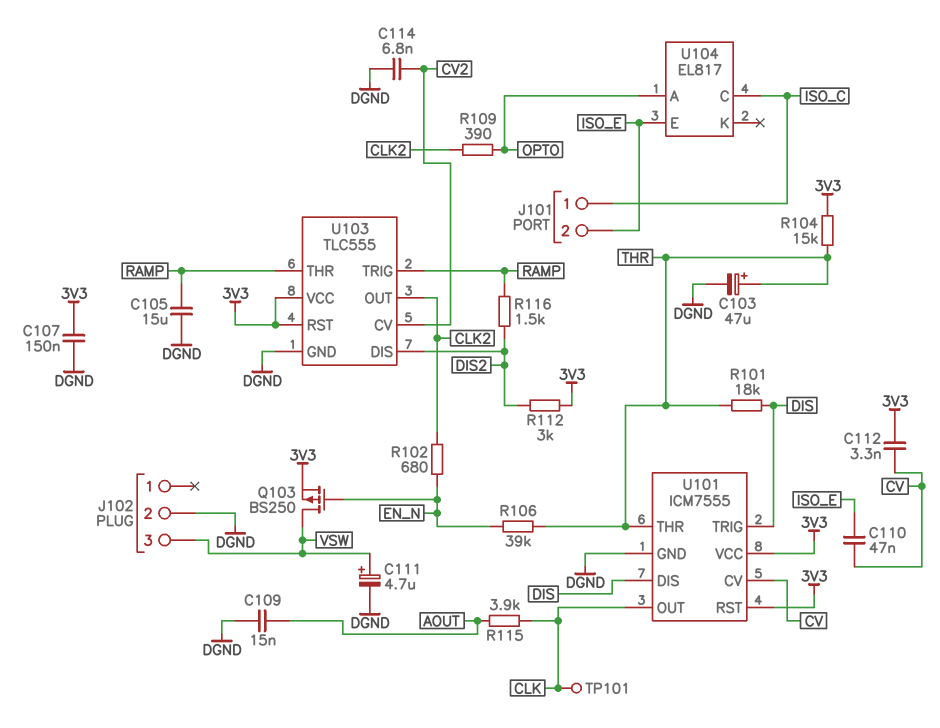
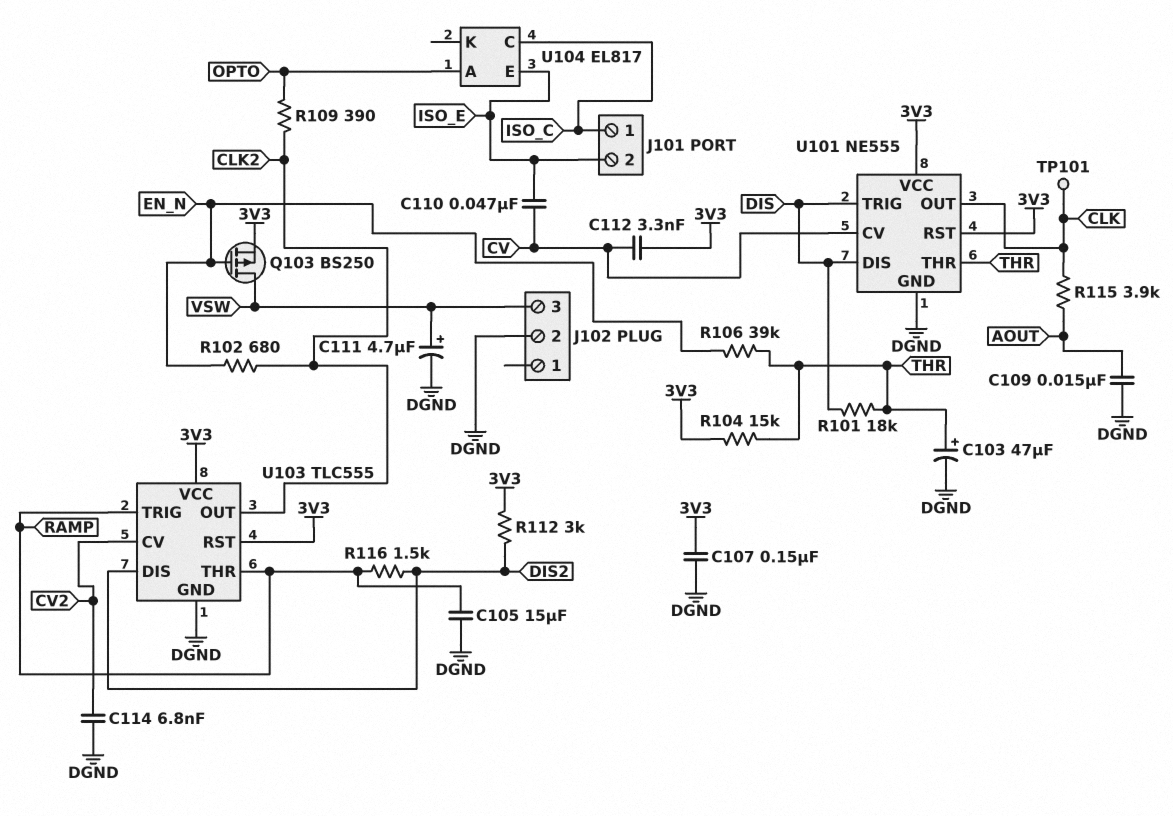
U101: ICM7555 -> NE555

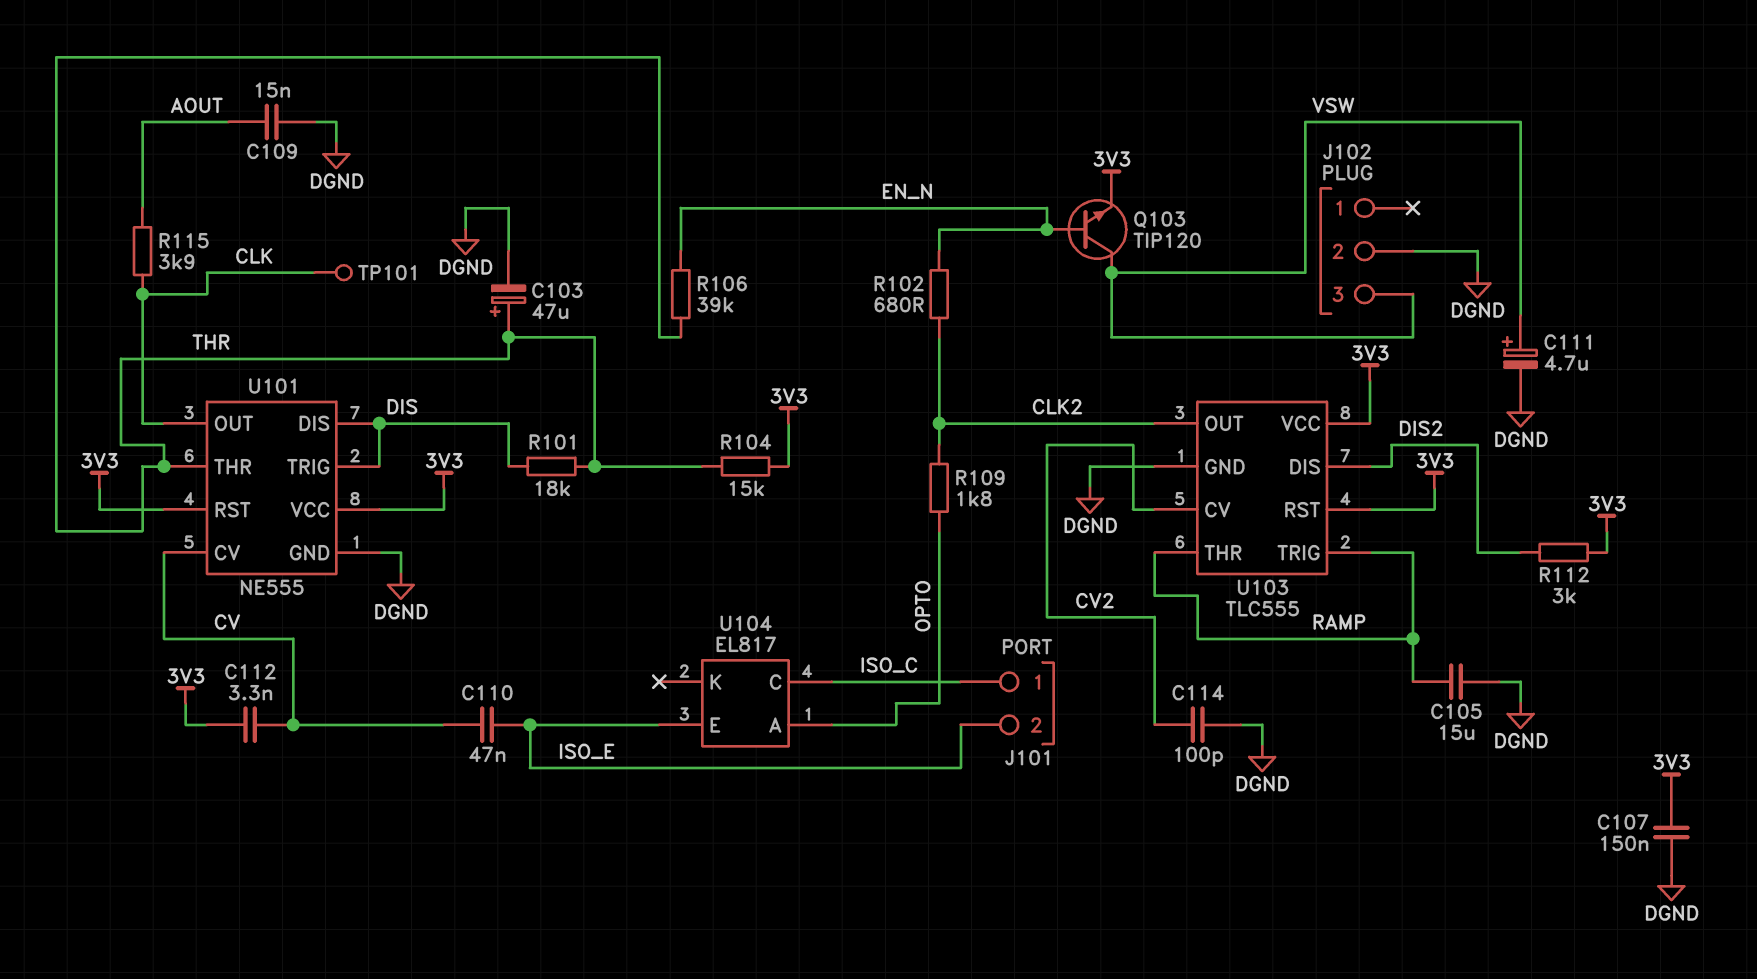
C114: 6.8nF (CV2, DGND) -> 100pF (CV2, DGND)
Q103: PMOS BS250 (G EN_N, D VSW, S 3V3) -> NPN TIP120 (B EN_N, C VSW, E 3V3)
R109: 390 (CLK2, OPTO) -> 1.8k (CLK2, OPTO)
R116: 1.5k (DIS2, RAMP) -> none

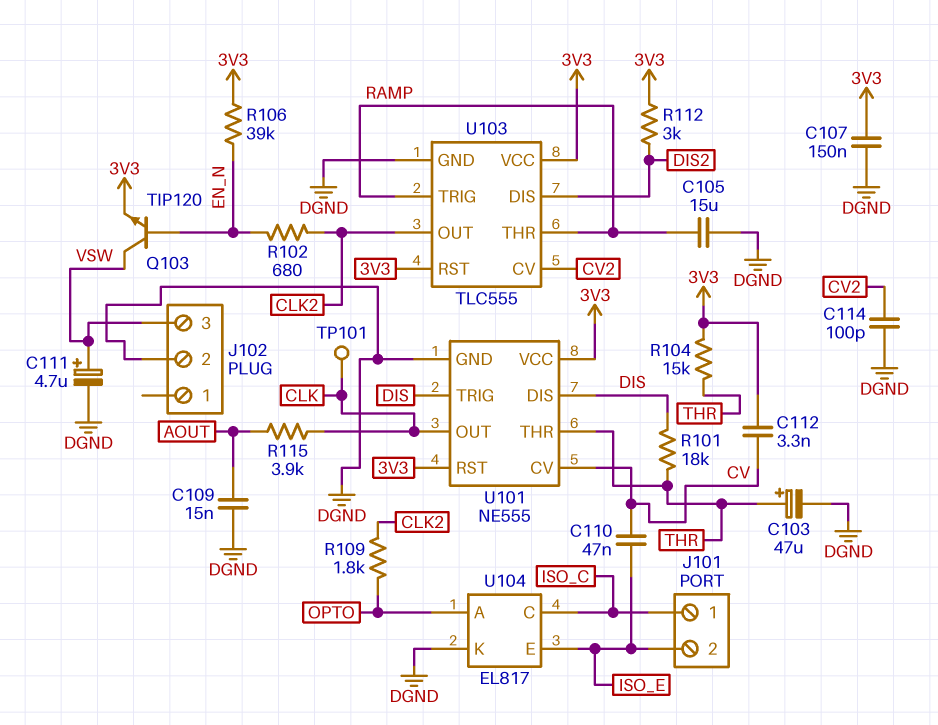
R106: 39k (EN_N, THR) -> 39k (3V3, EN_N)
U104 pin K: none -> DGND

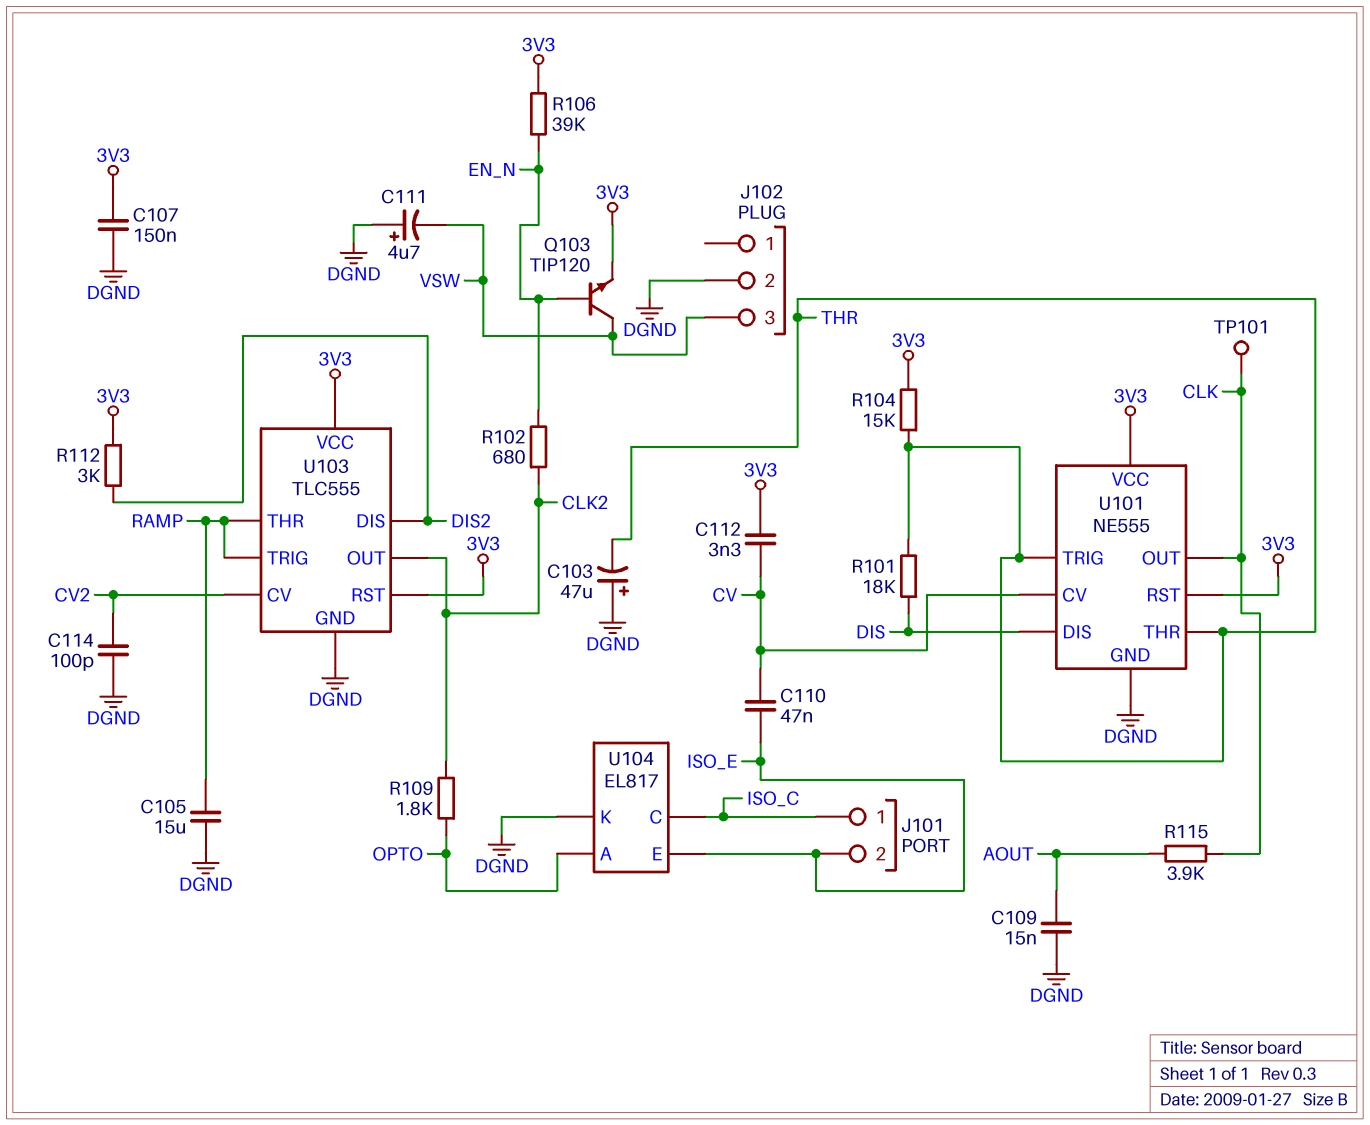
C103: 47uF (plus THR, minus DGND) -> 47uF (plus DGND, minus THR)
C111: 4.7uF (plus VSW, minus DGND) -> 4.7uF (plus DGND, minus VSW)
U101 pin TRIG: DIS -> THR

